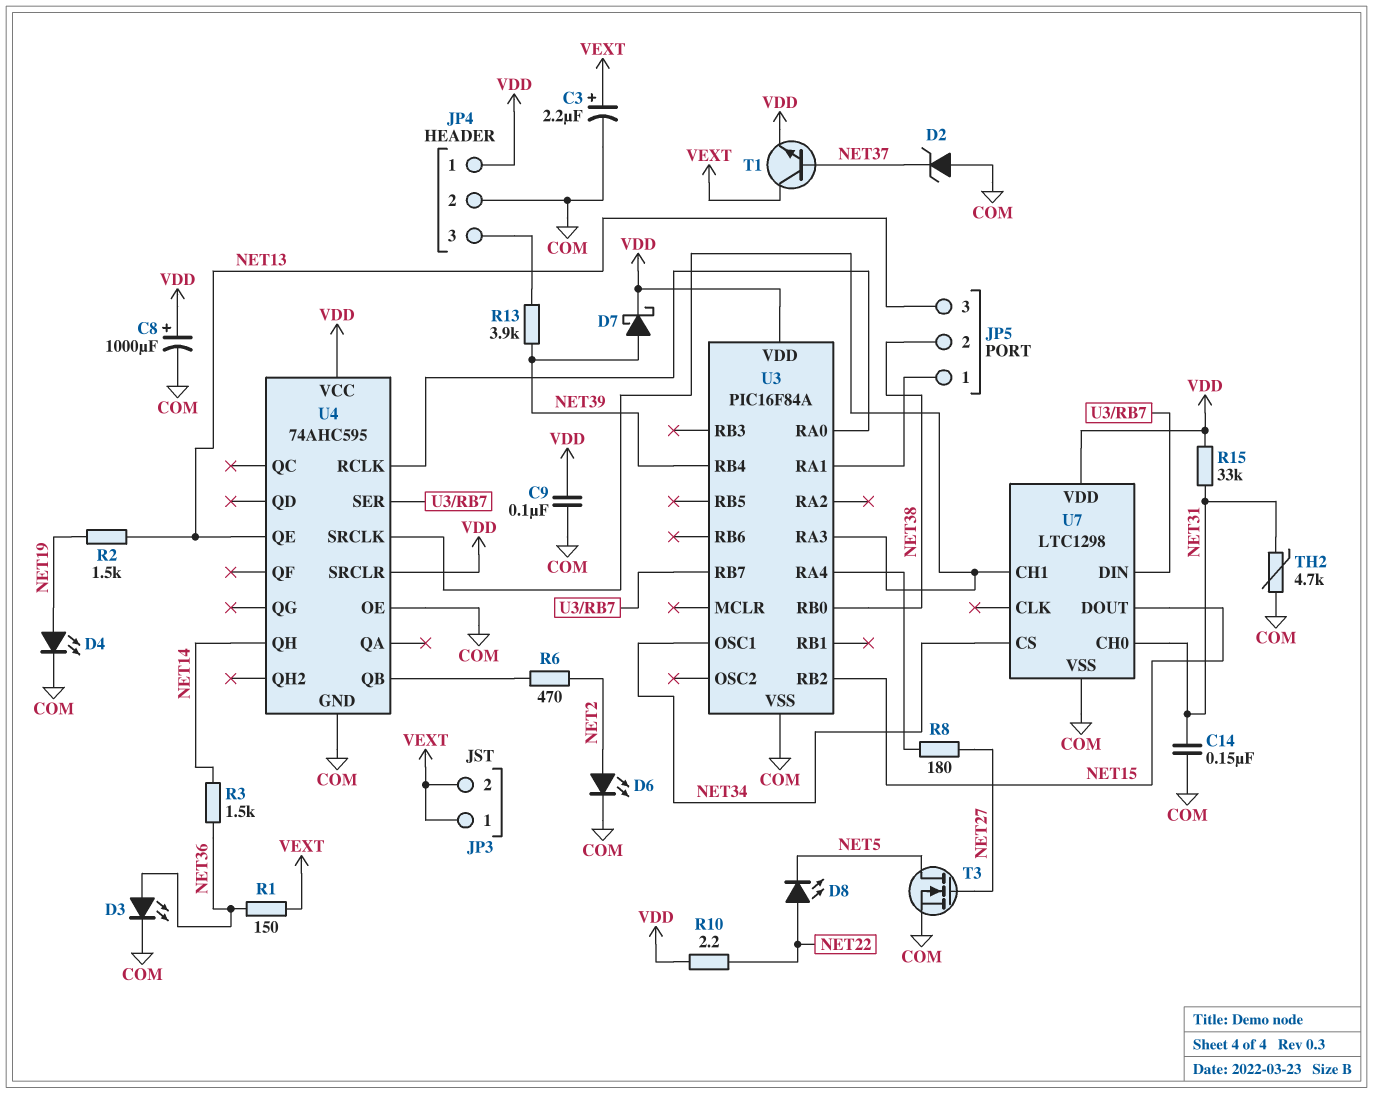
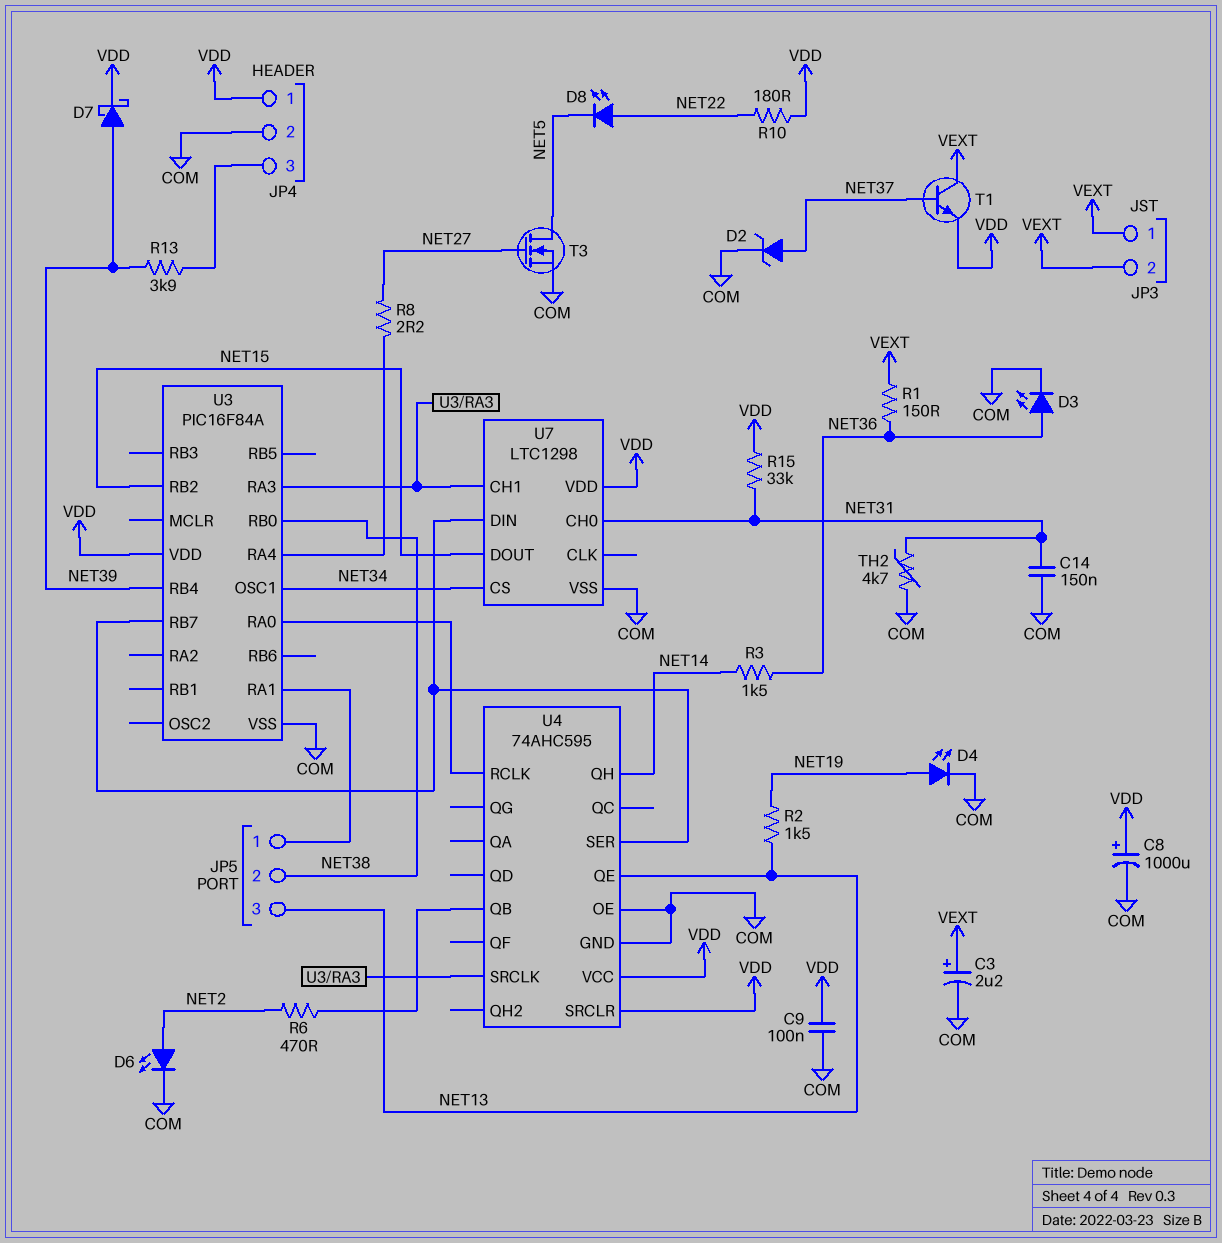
D2: zener (A COM, K NET37) -> zener (A NET37, K COM)
R8: 180 (NET27, U3/RA4) -> 2.2 (NET27, U3/RA4)
R10: 2.2 (NET22, VDD) -> 180 (NET22, VDD)

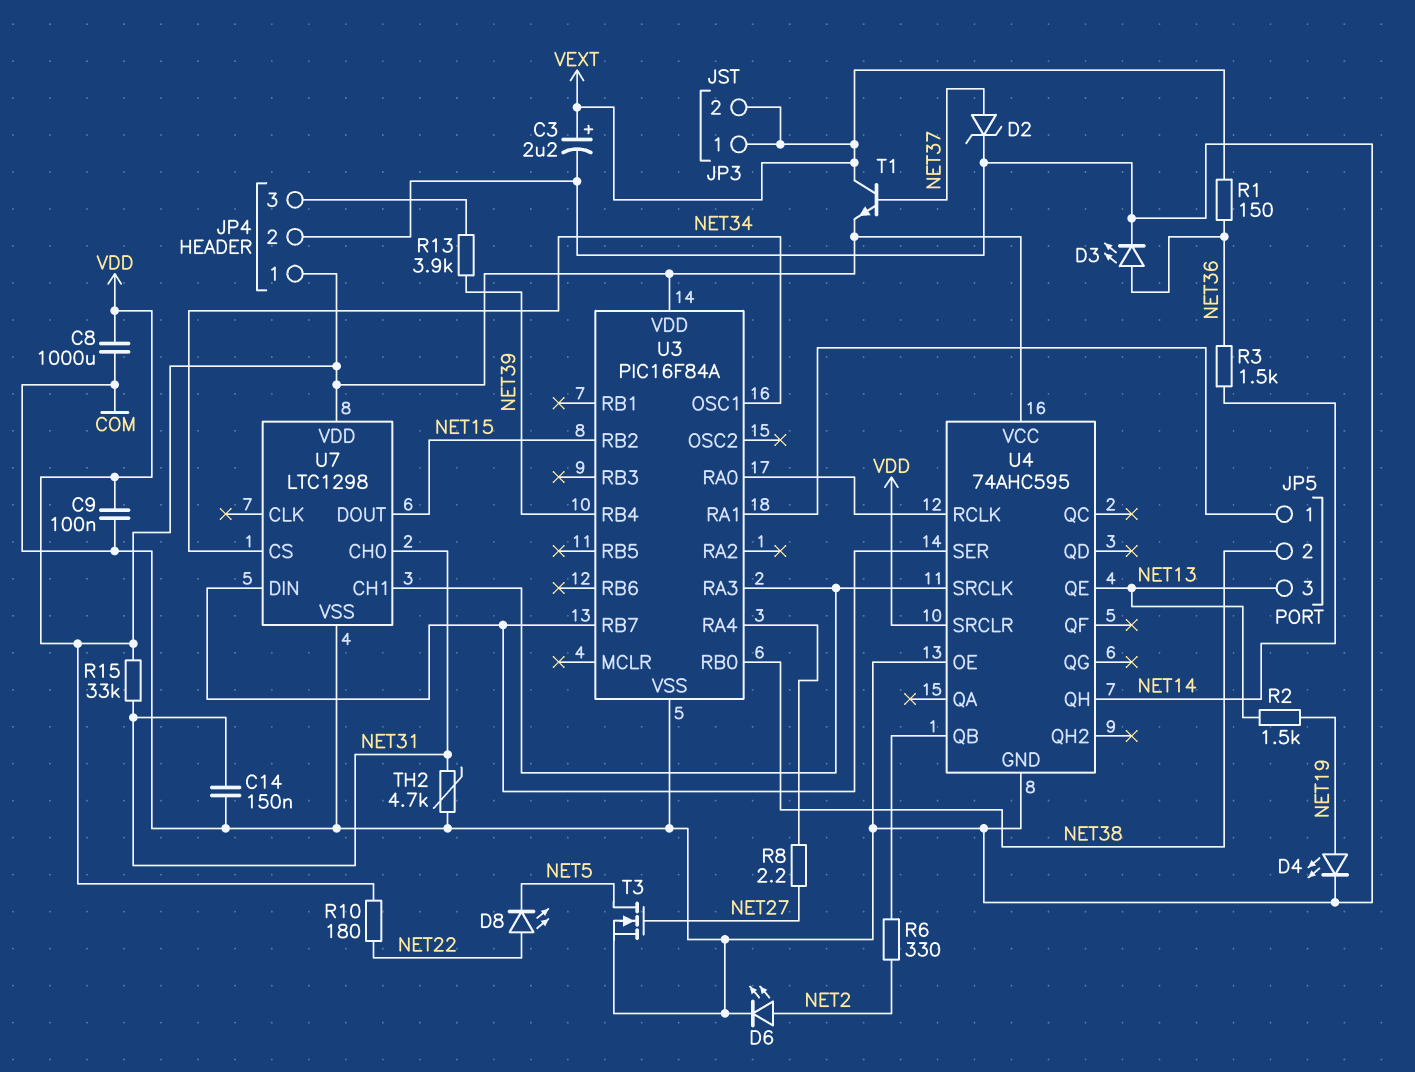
C8: 1000uF (plus VDD, minus COM) -> 1000uF (COM, VDD)
D7: schottky (A NET39, K VDD) -> none
R6: 470 (NET2, U4/QB) -> 330 (NET2, U4/QB)

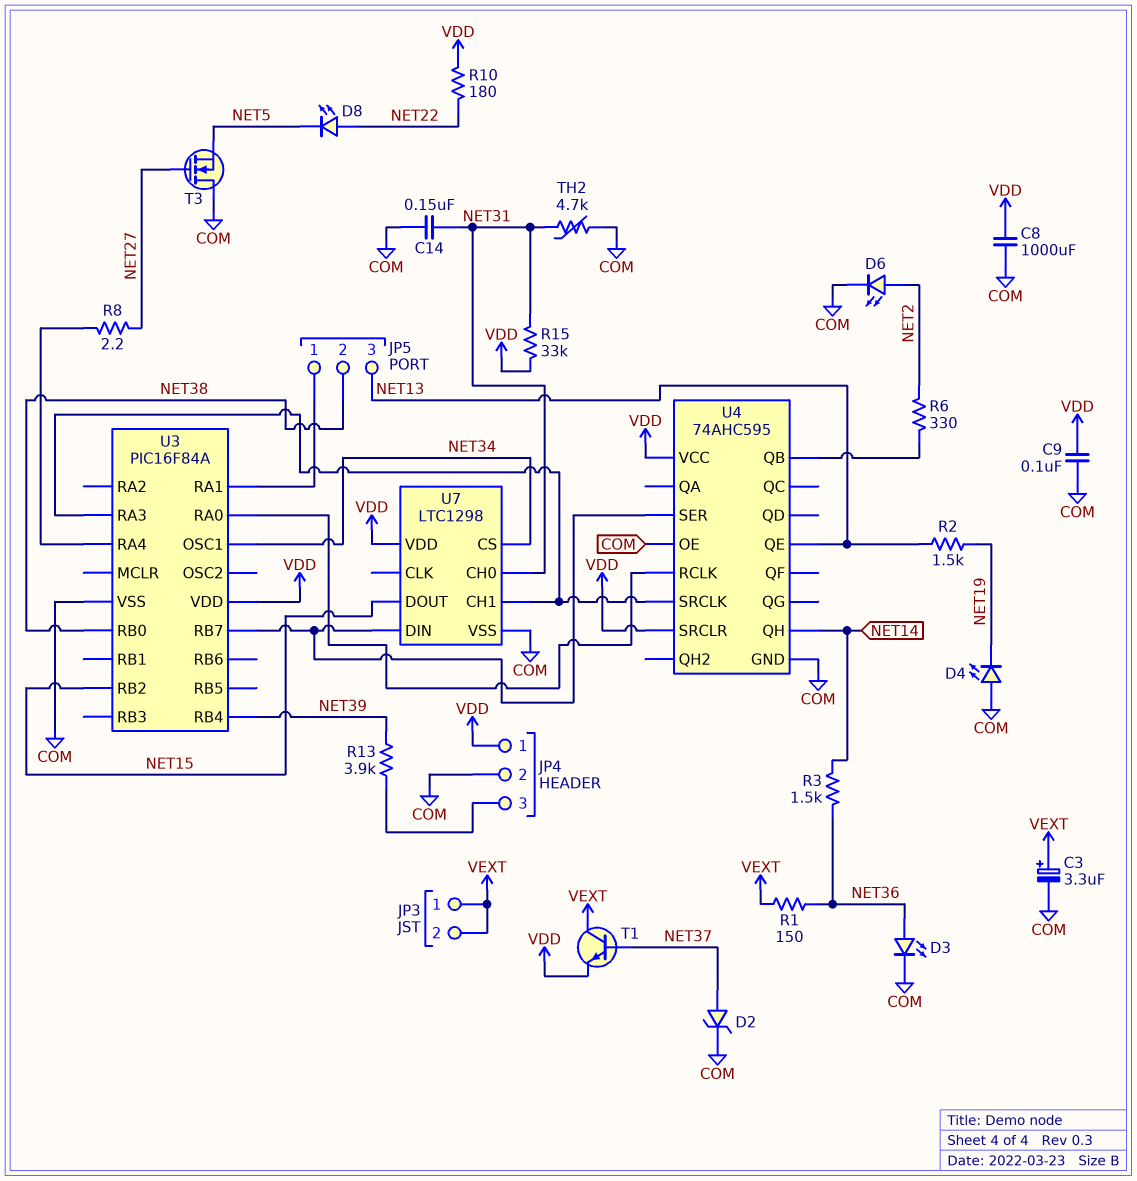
C3: 2.2uF (plus VEXT, minus COM) -> 3.3uF (plus VEXT, minus COM)
D4: LED (A NET19, K COM) -> LED (A COM, K NET19)
T3: NMOS (G NET27, D NET5, S COM) -> NMOS (G NET27, D COM, S NET5)

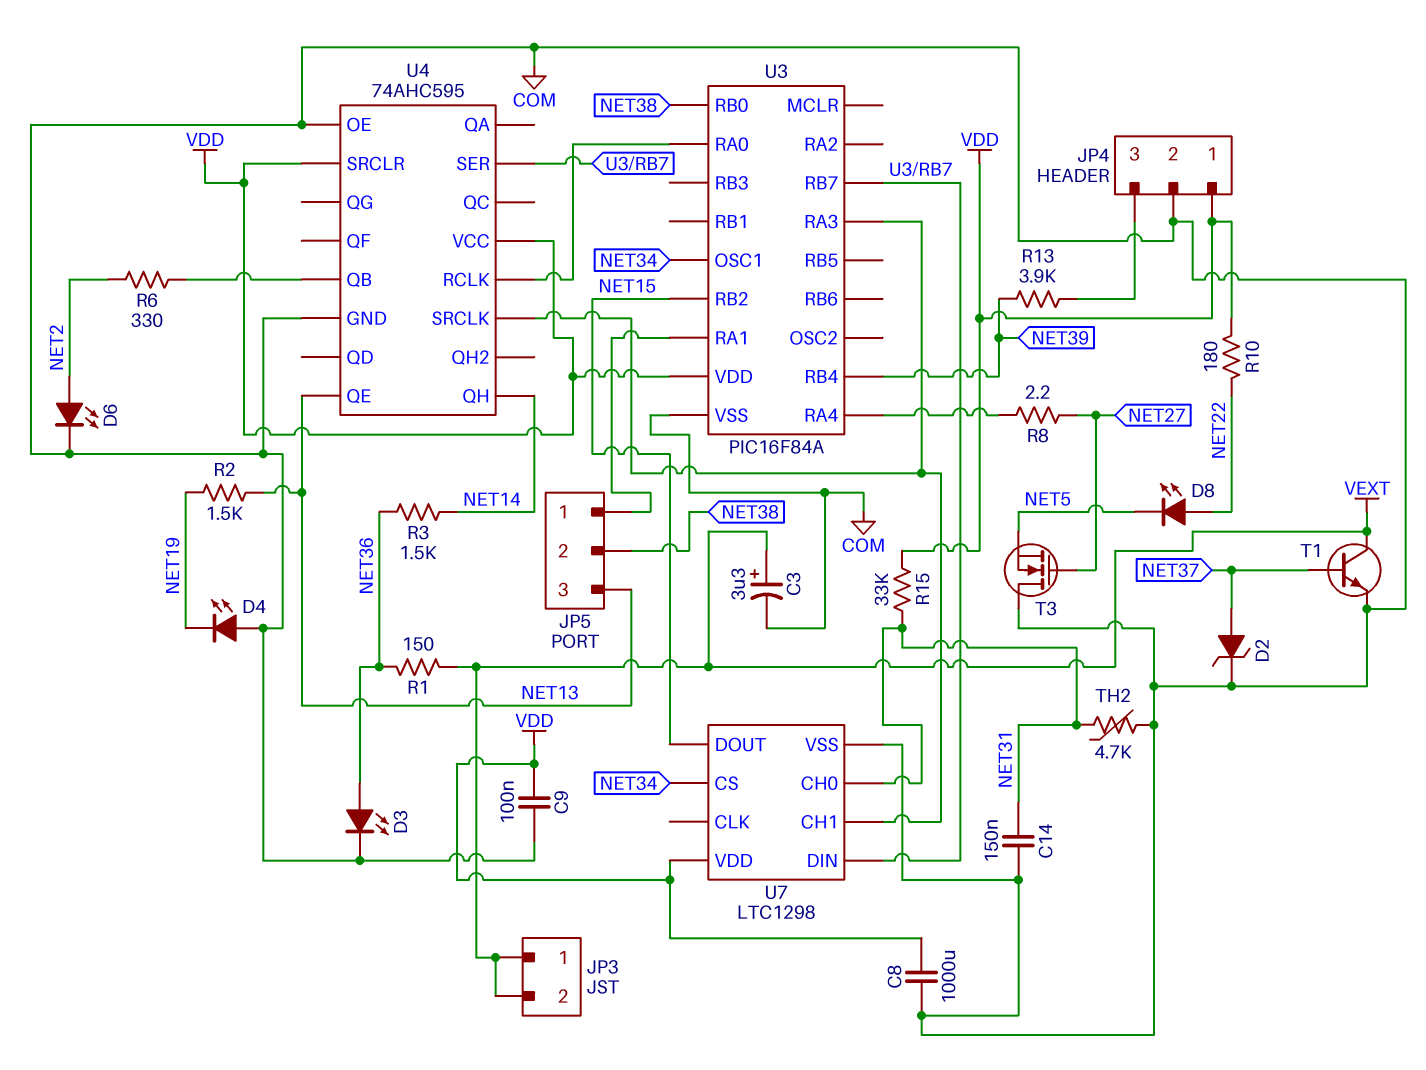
T1: NPN (B NET37, C VEXT, E VDD) -> NPN (B NET37, C VEXT, E COM)

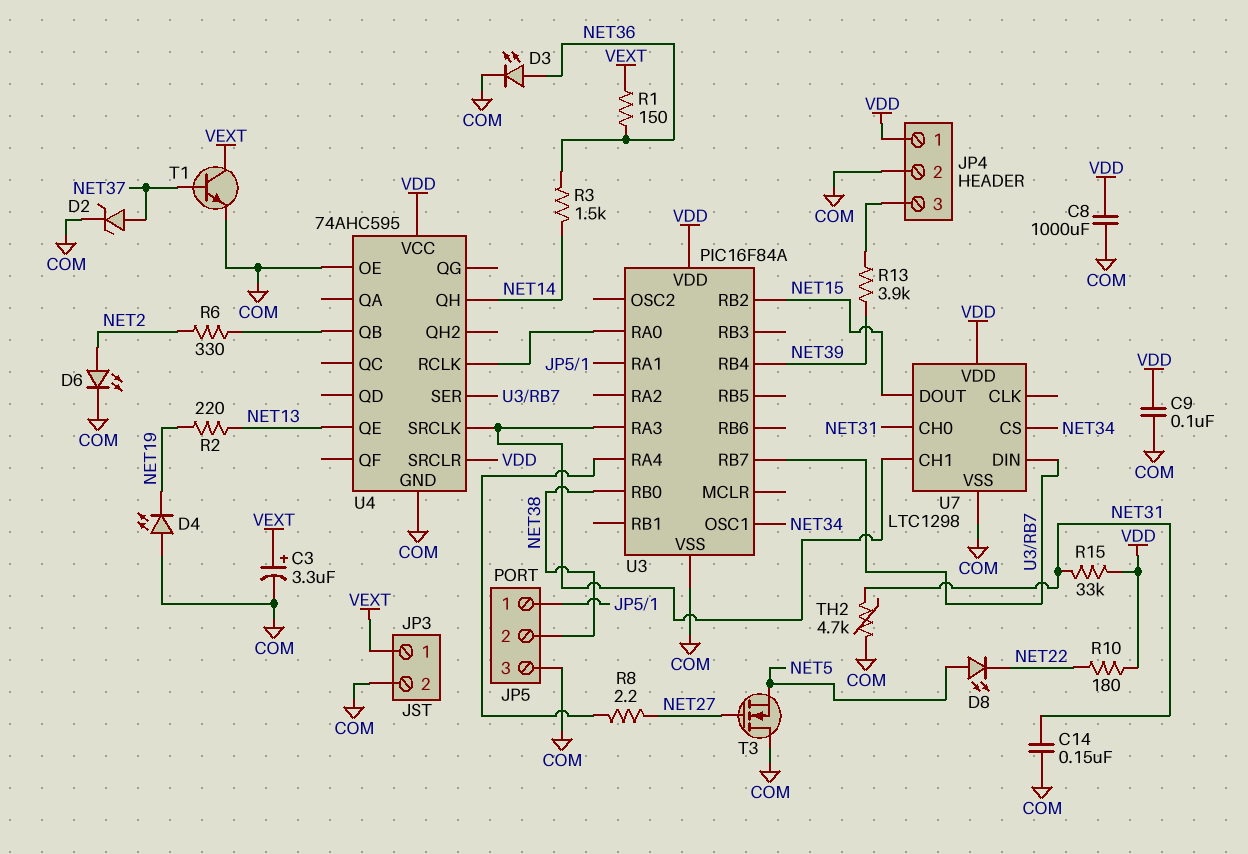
D8: LED (A NET22, K NET5) -> LED (A NET5, K NET22)
JP3 pin 2: VEXT -> COM
JP5 pin 3: NET13 -> COM
R2: 1.5k (NET13, NET19) -> 220 (NET13, NET19)

